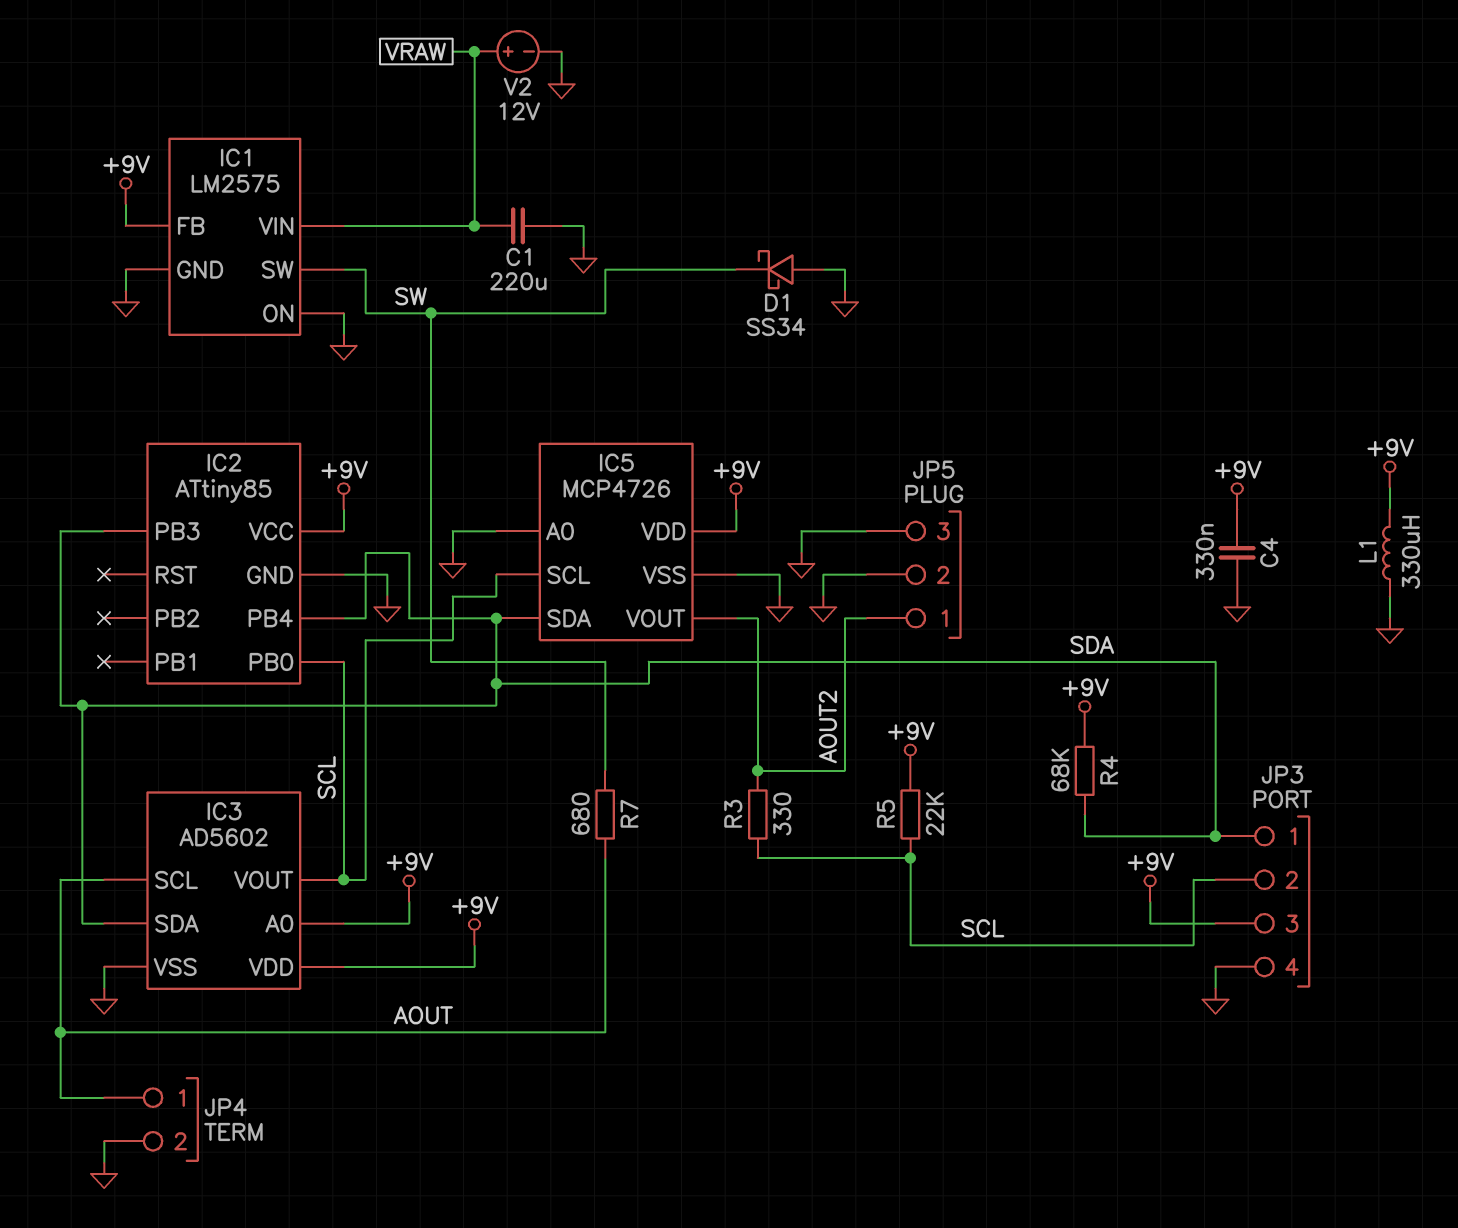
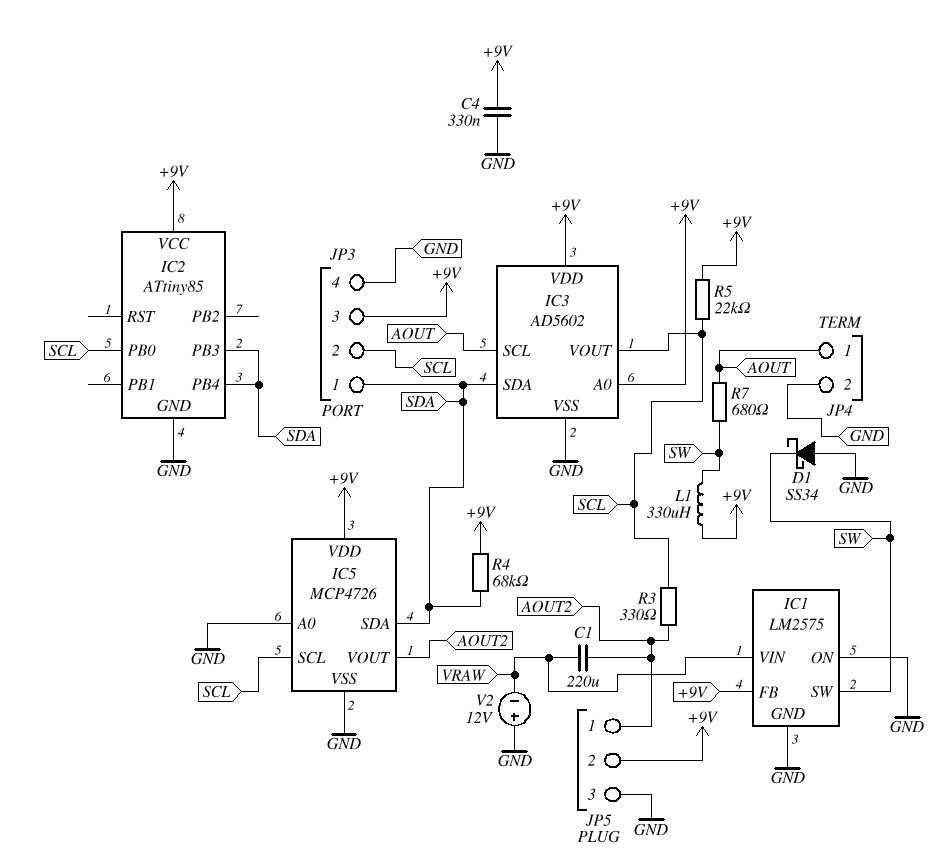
C1: 220uF (GND, VRAW) -> 220uF (AOUT2, VRAW)
JP5 pin 2: GND -> +9V
L1: 330uH (+9V, GND) -> 330uH (+9V, SW)
V2: 12V (plus VRAW, minus GND) -> 12V (plus GND, minus VRAW)

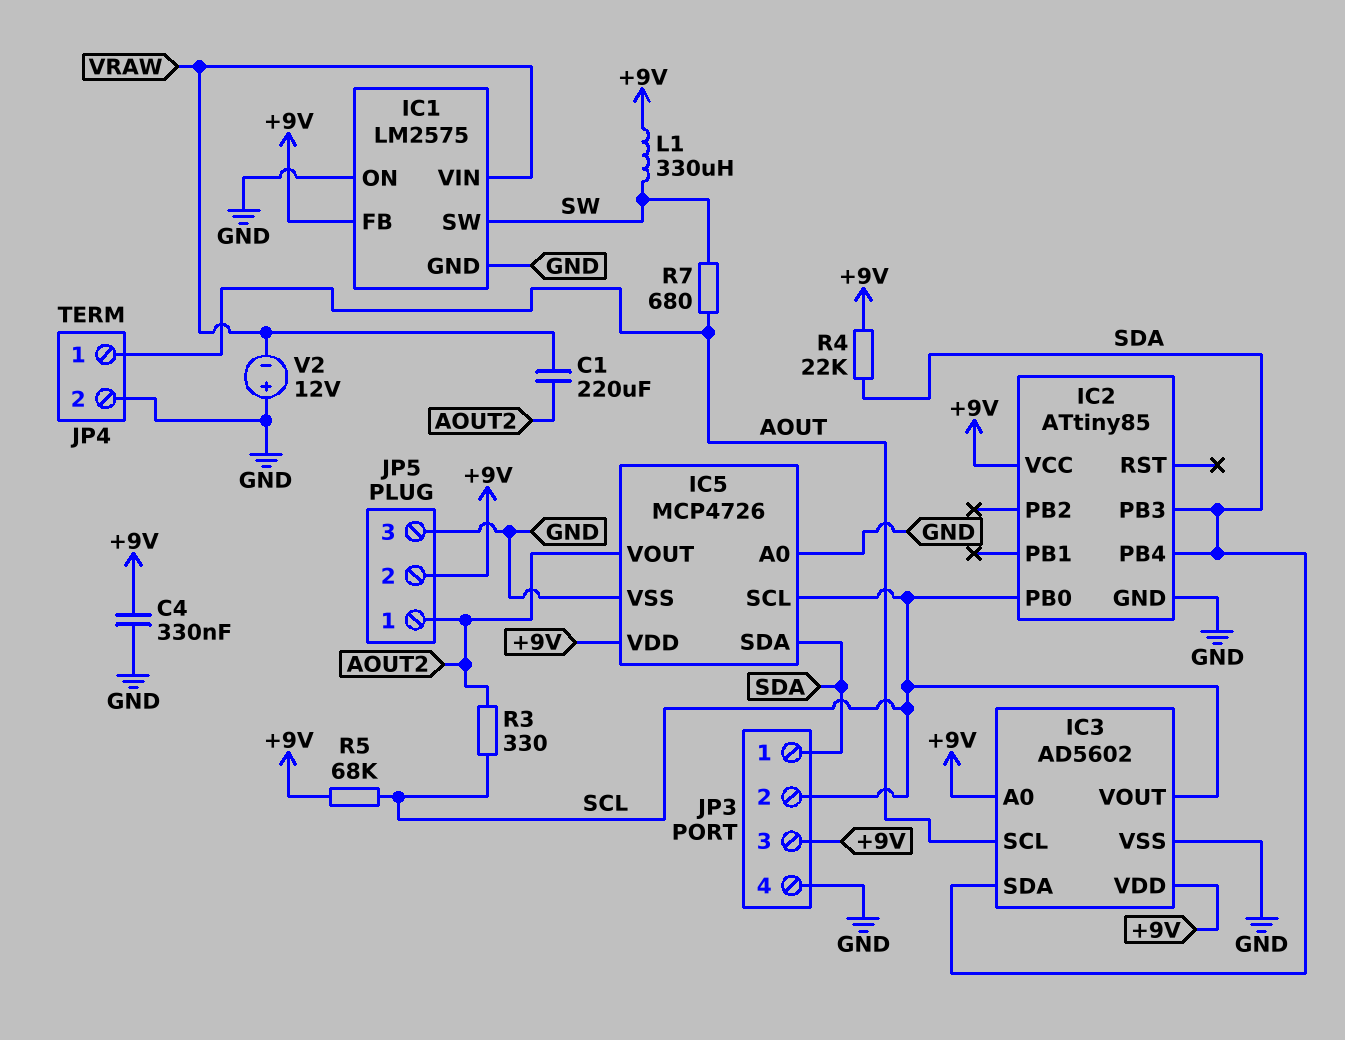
D1: schottky SS34 (A GND, K SW) -> none
R4: 68k (+9V, SDA) -> 22k (+9V, SDA)
R5: 22k (+9V, SCL) -> 68k (+9V, SCL)

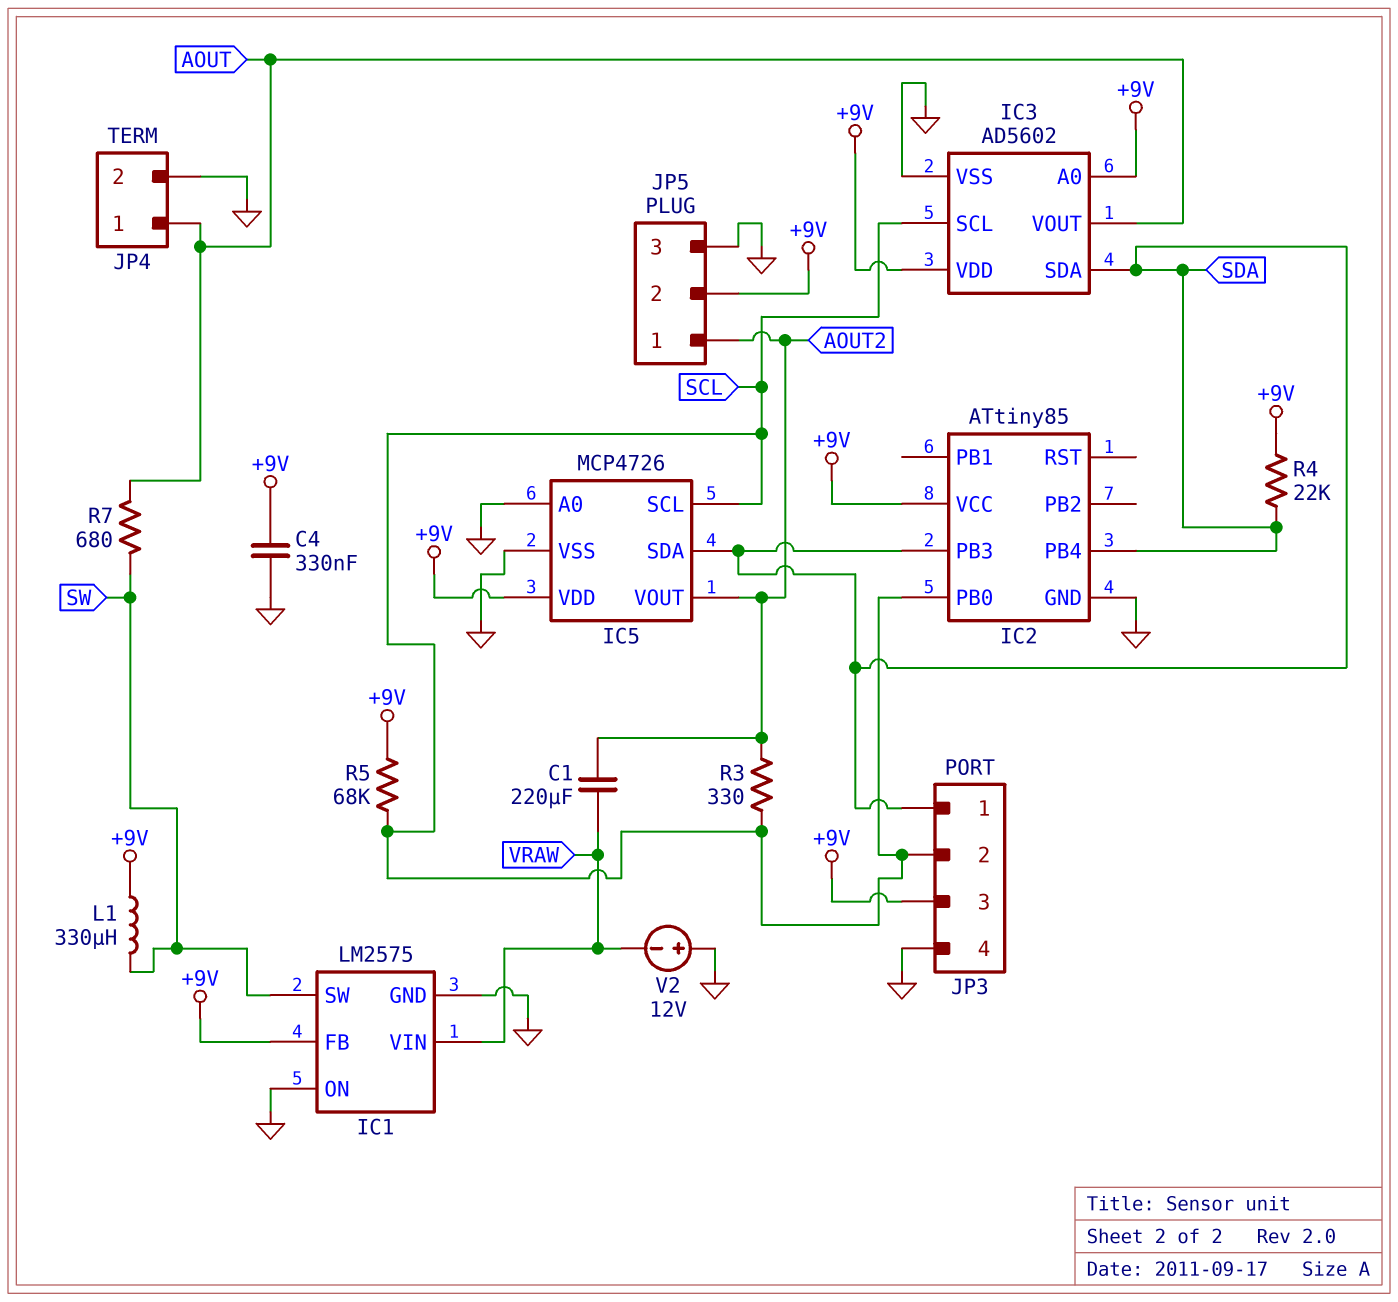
IC3 pin SCL: AOUT -> SCL
IC3 pin VOUT: SCL -> AOUT

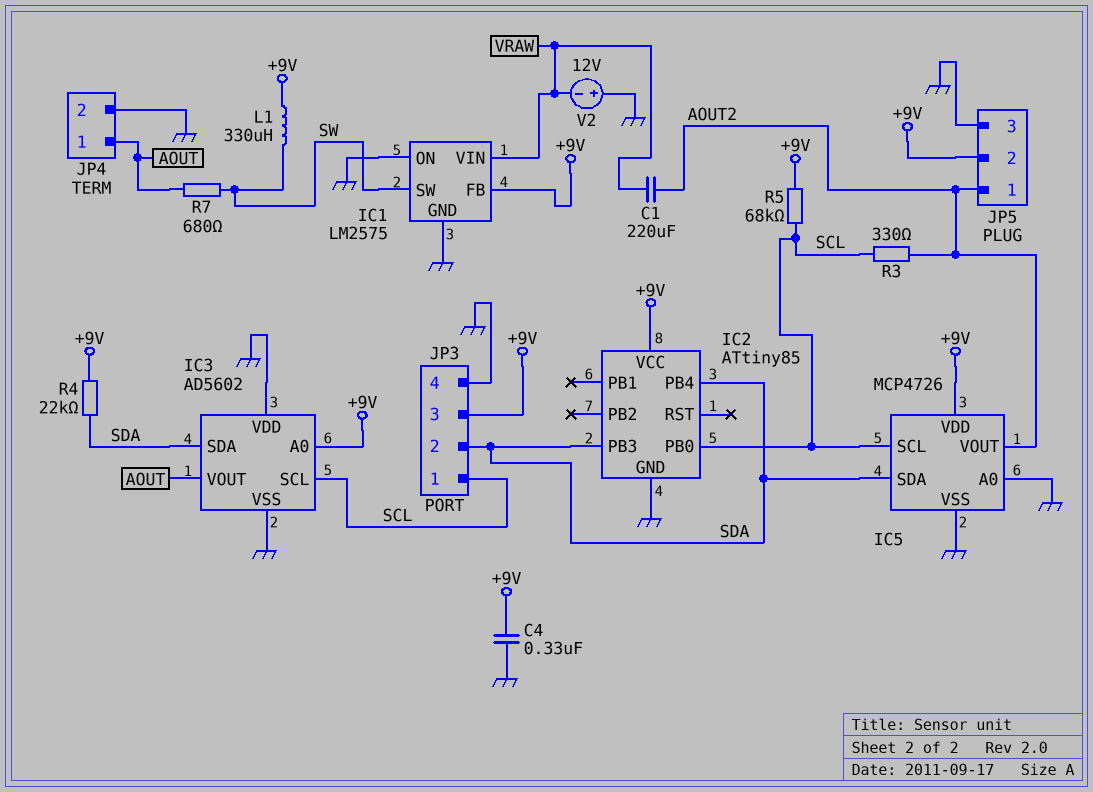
IC3 pin VDD: +9V -> GND
JP3 pin 1: SDA -> SCL
JP3 pin 2: SCL -> SDA

